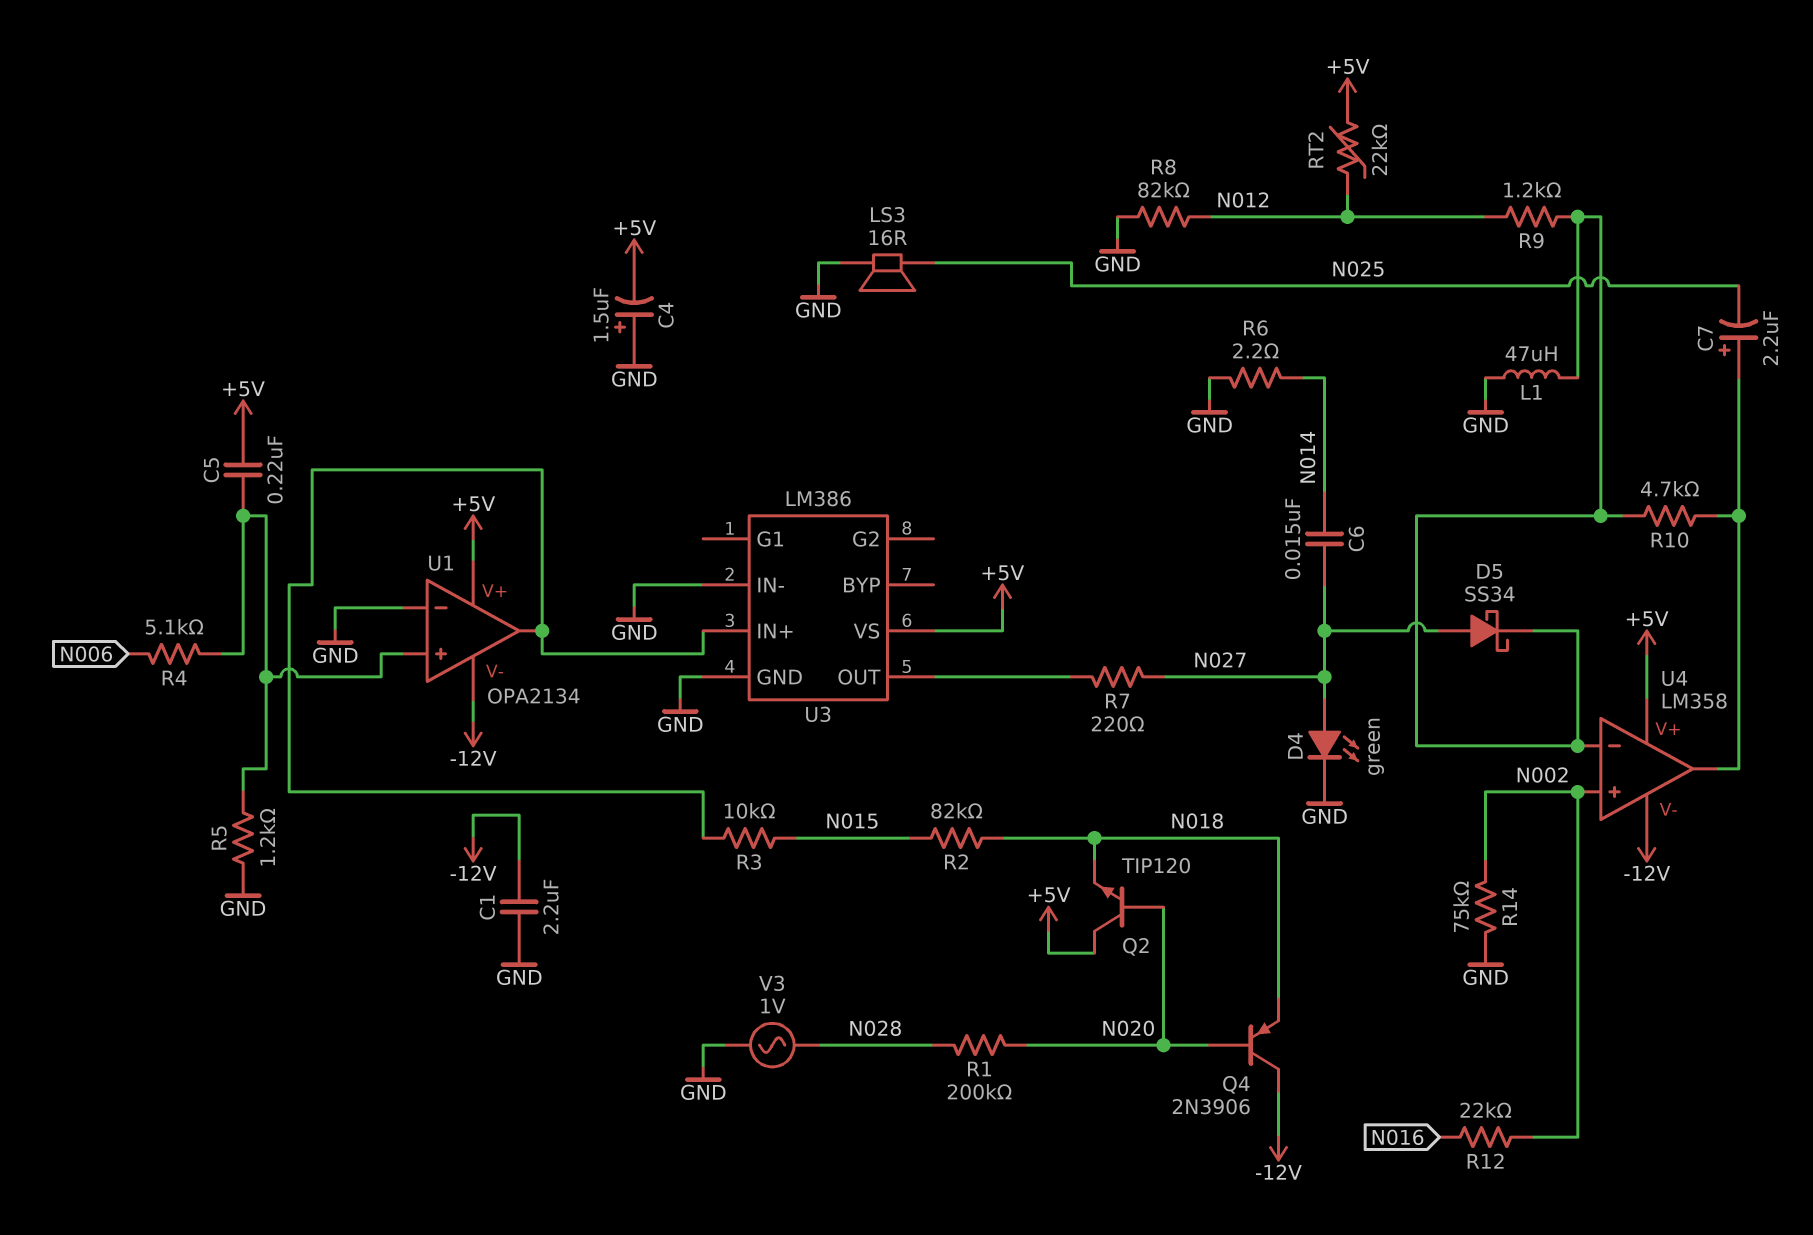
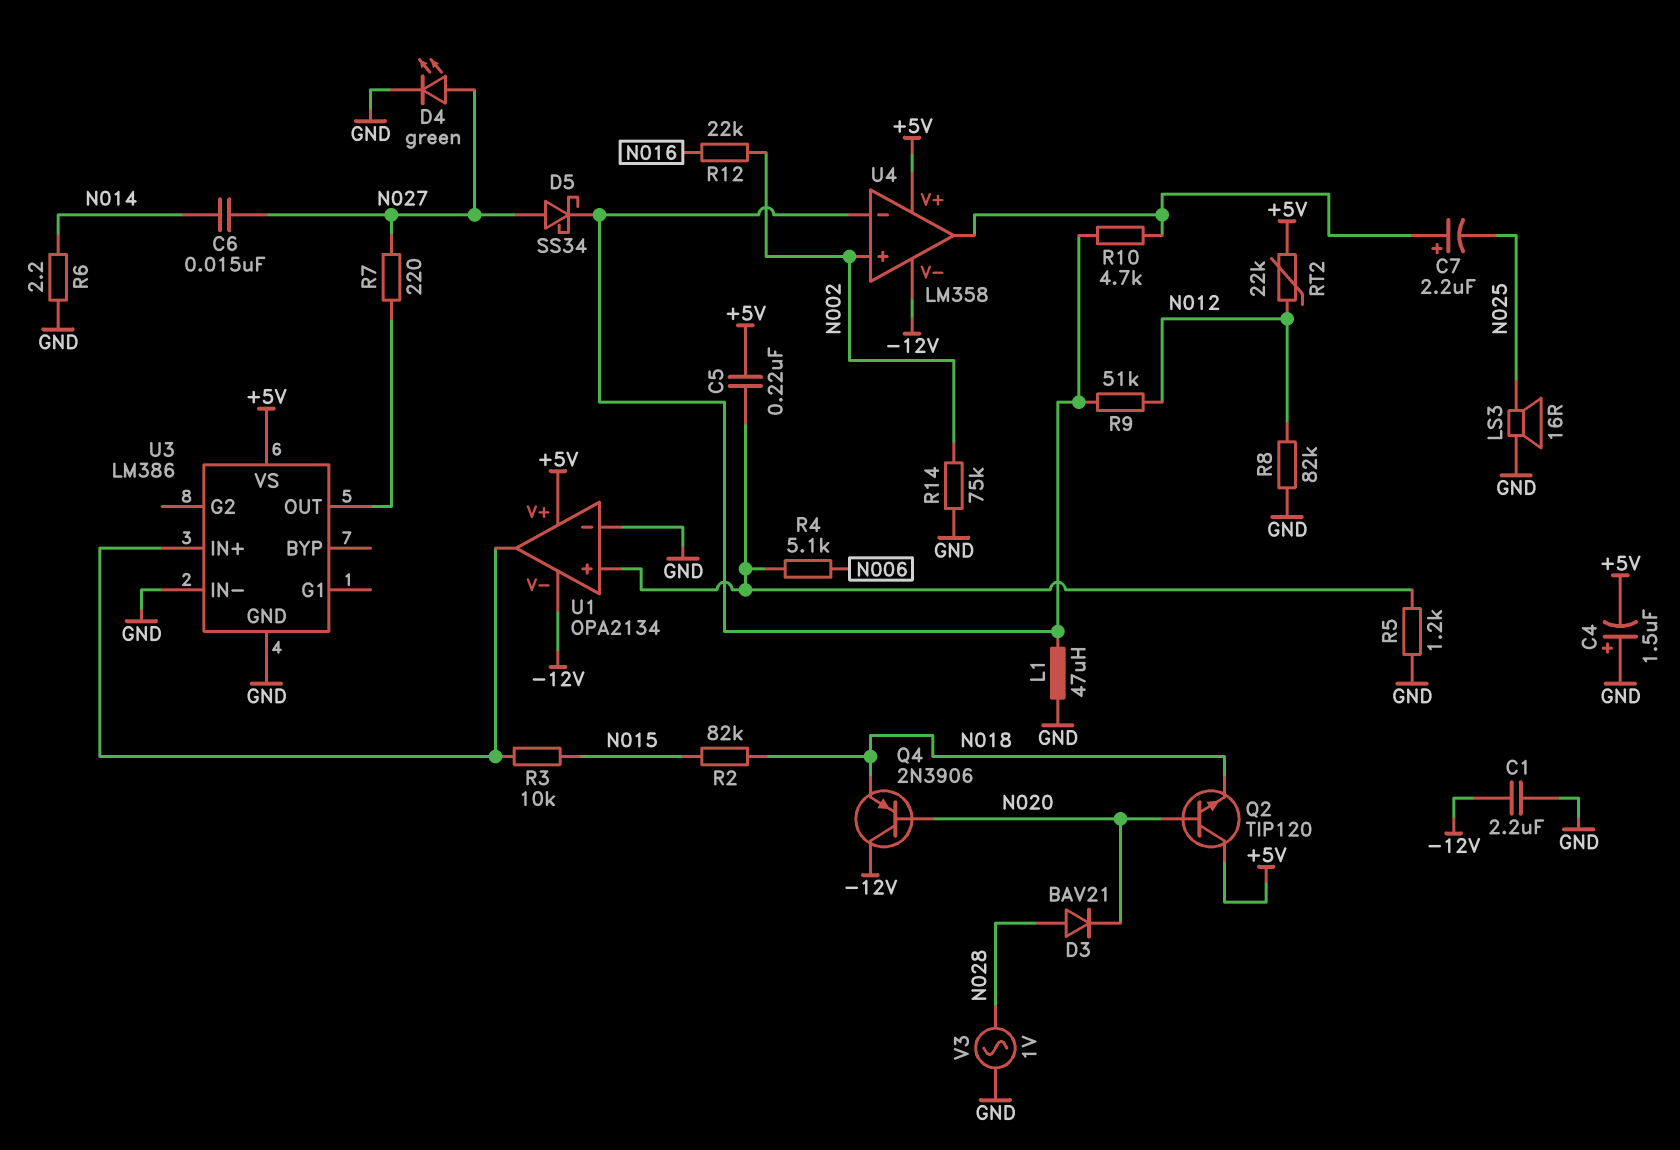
D3: none -> diode BAV21 (A N028, K N020)
R1: 200k (N020, N028) -> none
R9: 1.2k (N012, U4/in-) -> 51k (N012, U4/in-)

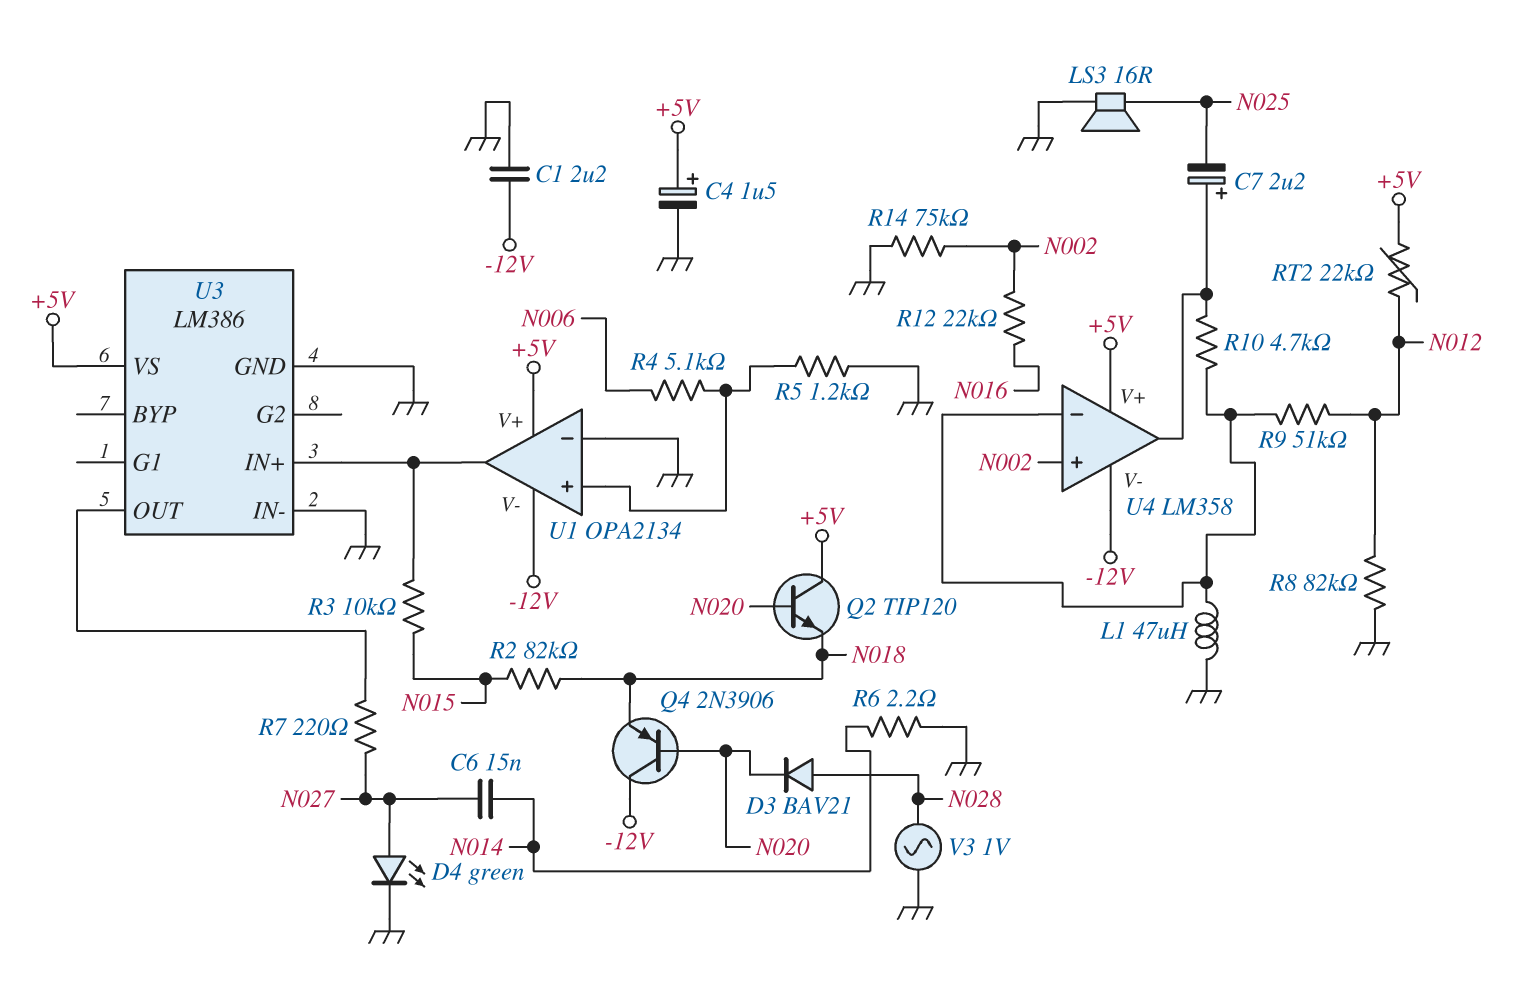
C4: 1.5uF (plus GND, minus +5V) -> 1.5uF (plus +5V, minus GND)
C5: 220nF (+5V, U1/in+) -> none
D5: schottky SS34 (A N027, K U4/in-) -> none

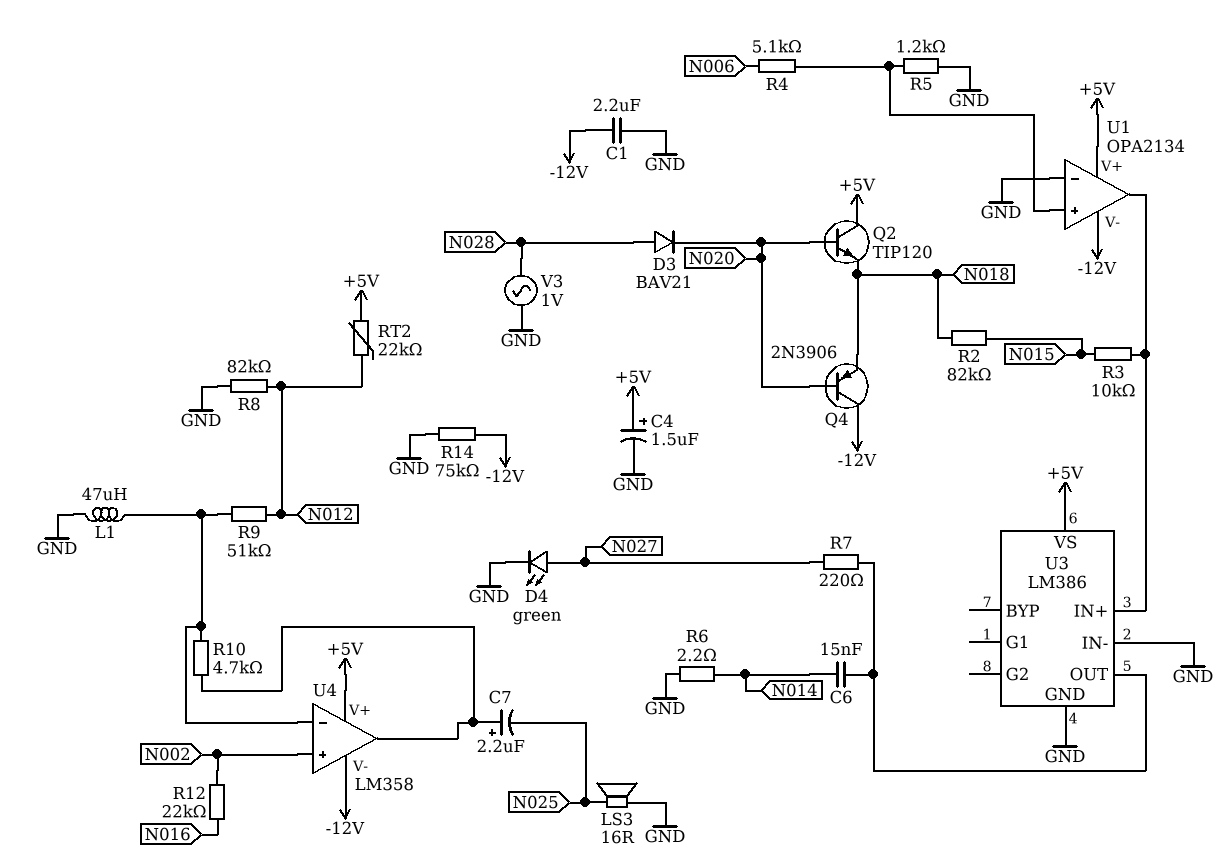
C6: 15nF (N014, N027) -> 15nF (N014, U3/OUT)
R14: 75k (GND, N002) -> 75k (-12V, GND)

